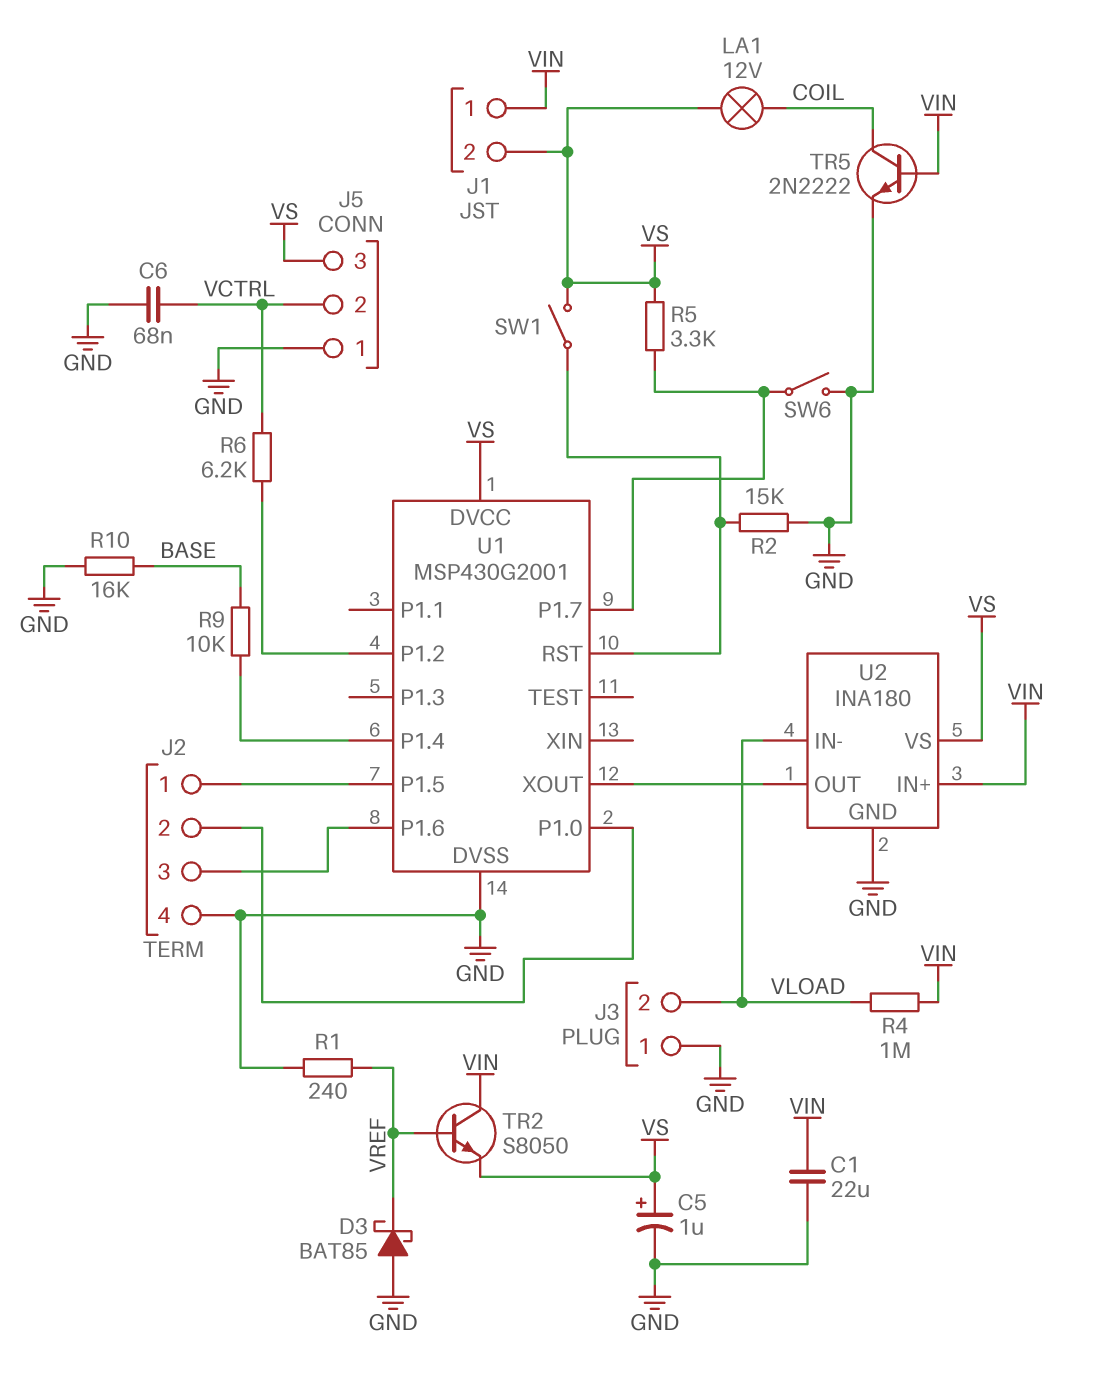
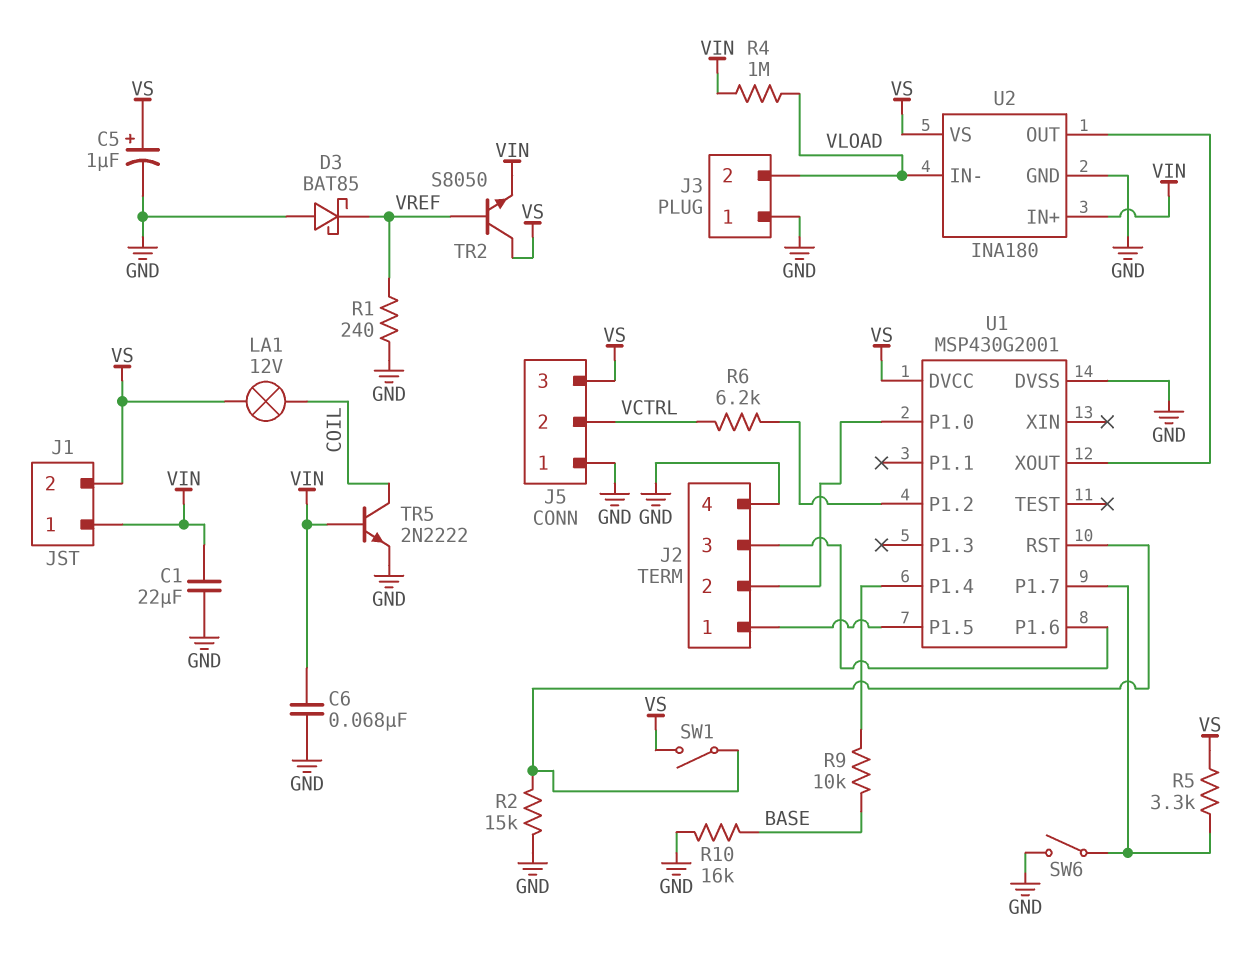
C6: 68nF (GND, VCTRL) -> 68nF (GND, VIN)
TR2: NPN S8050 (B VREF, C VIN, E VS) -> NPN S8050 (B VREF, C VS, E VIN)

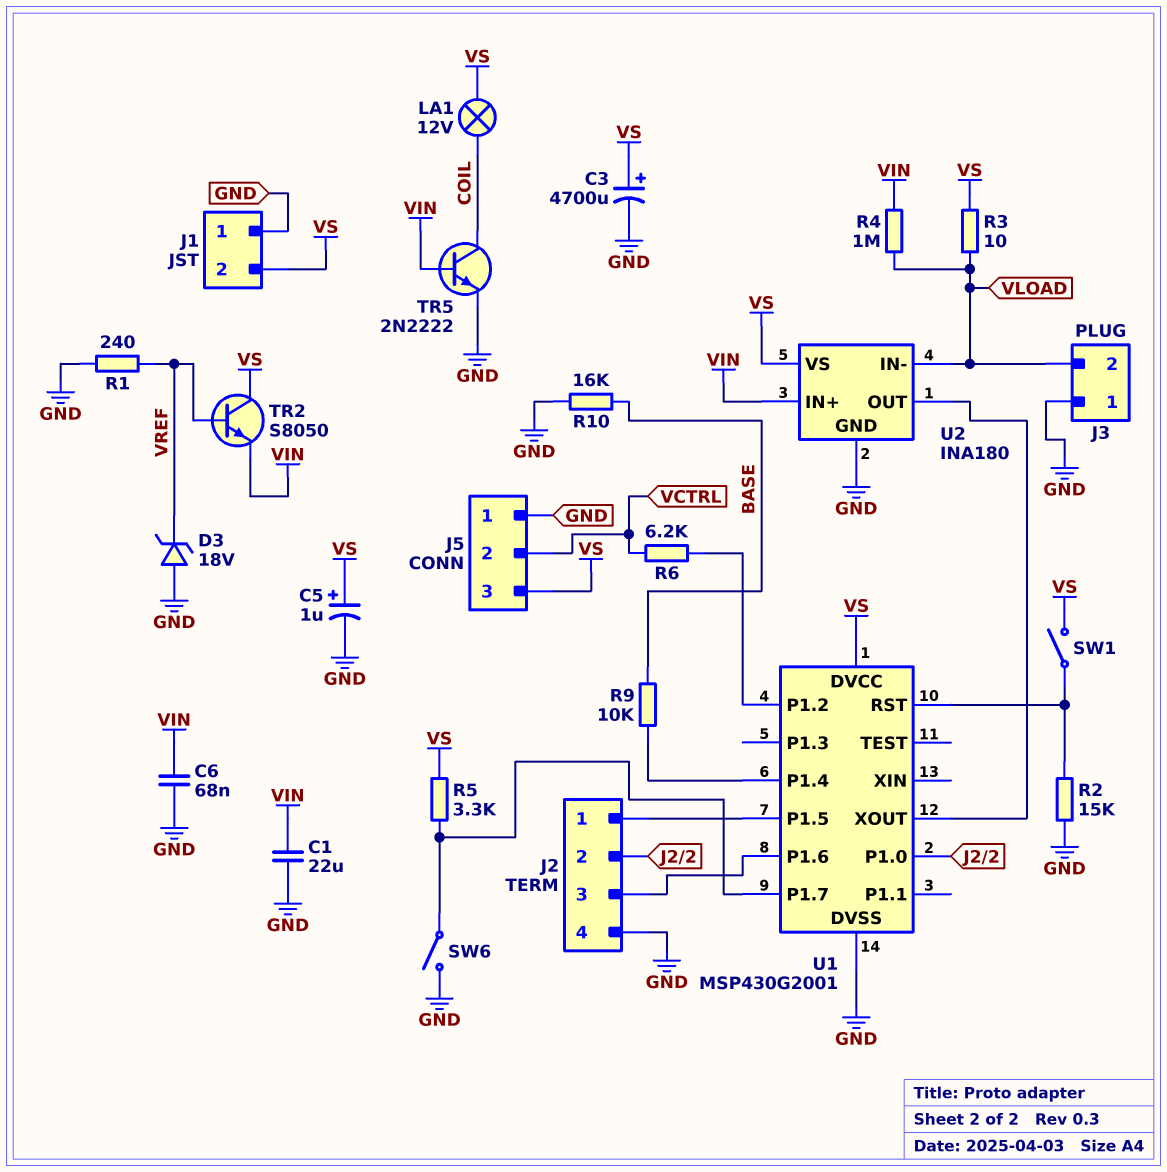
C3: none -> 4700uF (plus VS, minus GND)
D3: schottky BAT85 (A GND, K VREF) -> zener 18V (A GND, K VREF)
J1 pin 1: VIN -> GND
R3: none -> 10 (VLOAD, VS)

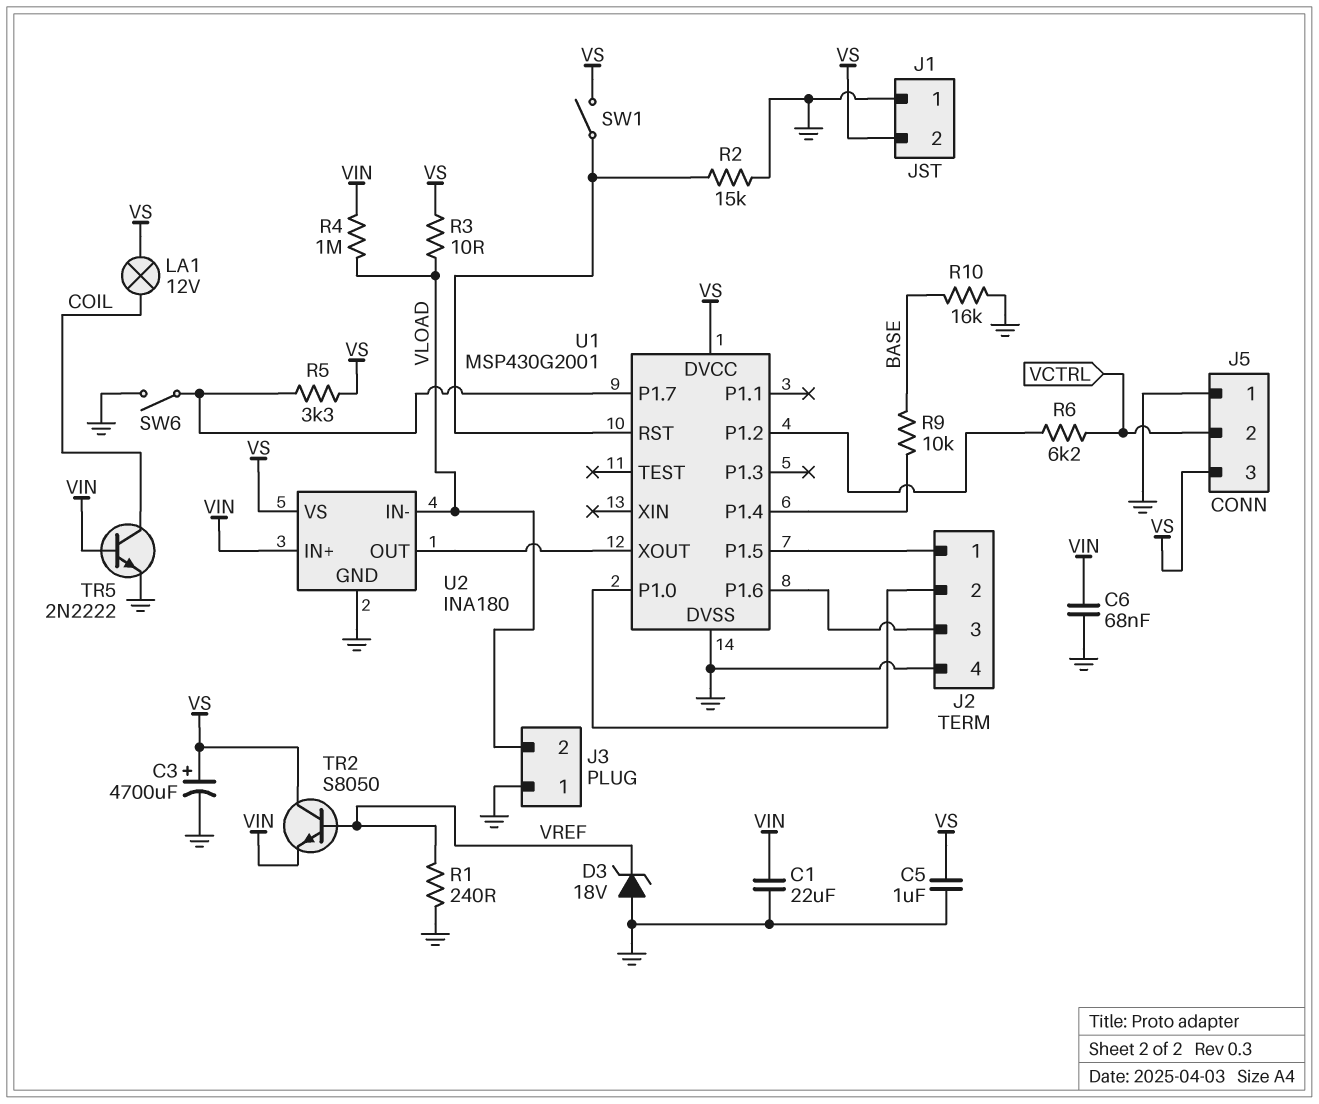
C5: 1uF (plus VS, minus GND) -> 1uF (GND, VS)

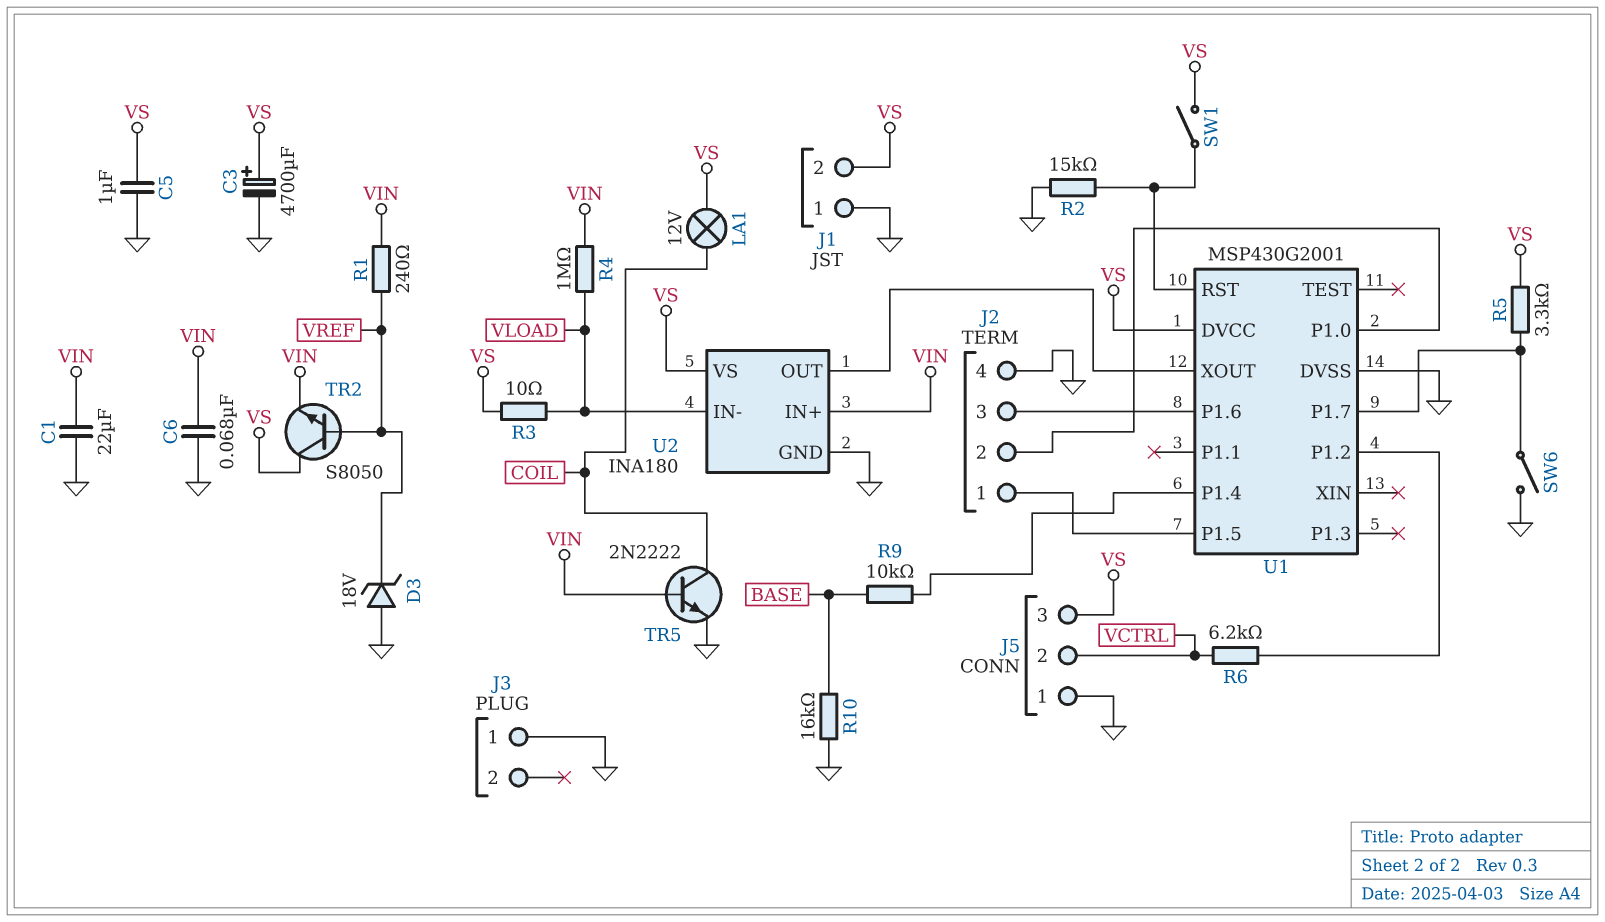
J3 pin 2: VLOAD -> none
R1: 240 (GND, VREF) -> 240 (VIN, VREF)

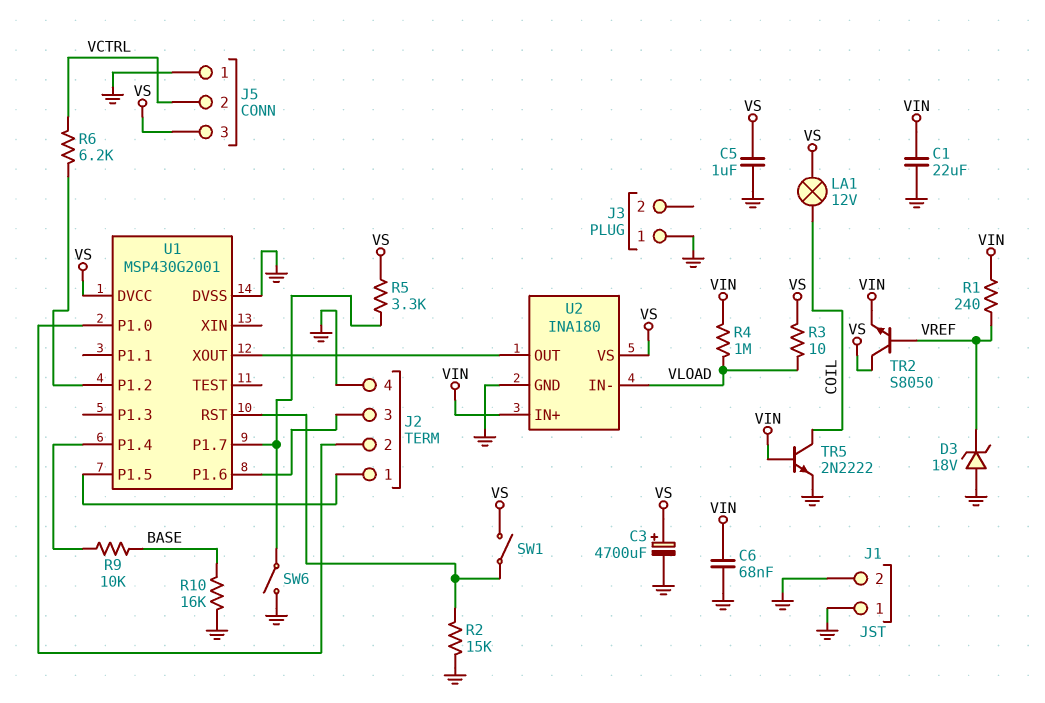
J1 pin 2: VS -> GND

